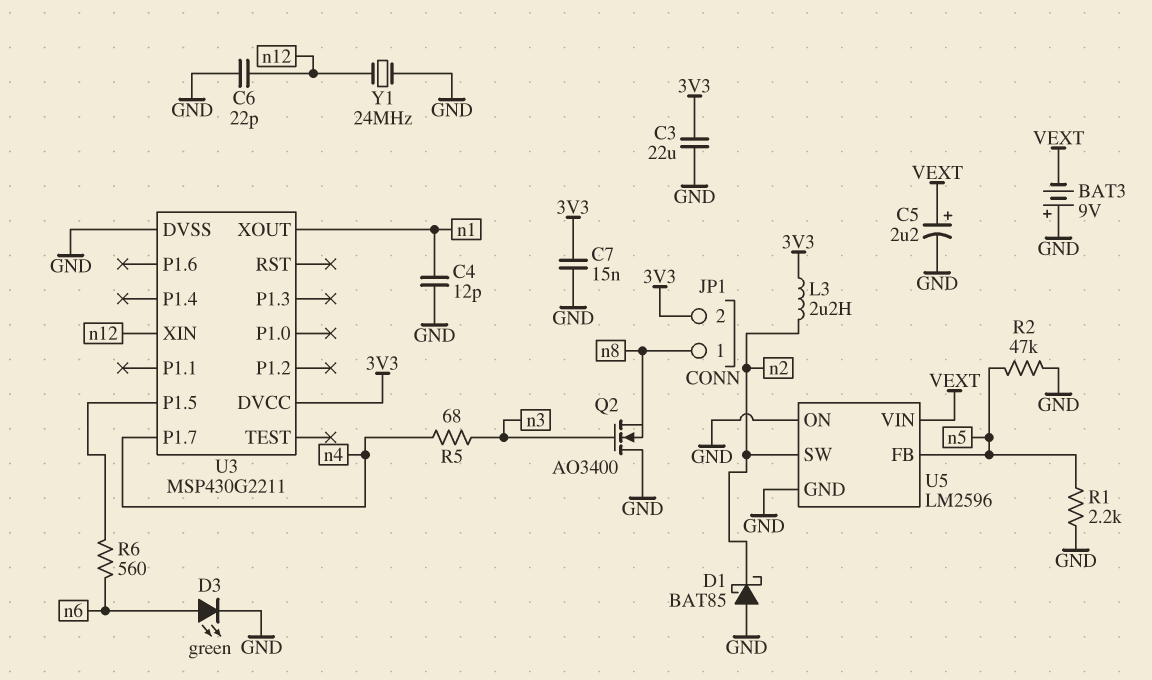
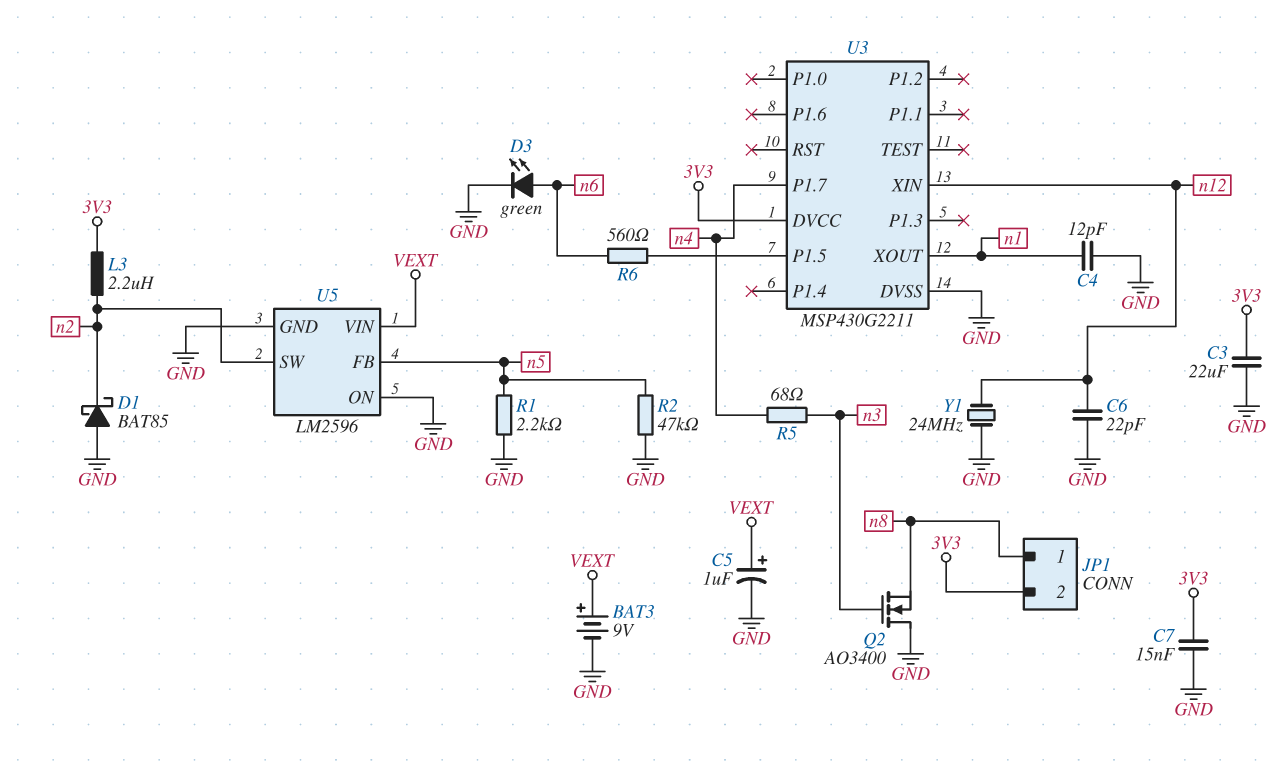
BAT3: 9V (plus GND, minus VEXT) -> 9V (plus VEXT, minus GND)
C5: 2.2uF (plus VEXT, minus GND) -> 1uF (plus VEXT, minus GND)

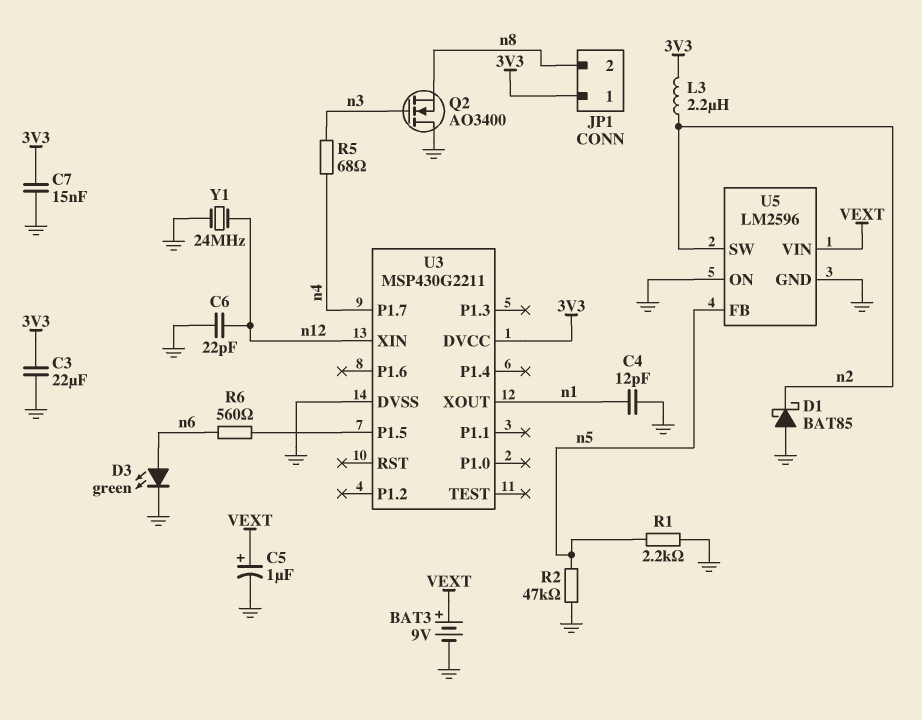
JP1 pin 1: n8 -> 3V3
JP1 pin 2: 3V3 -> n8

